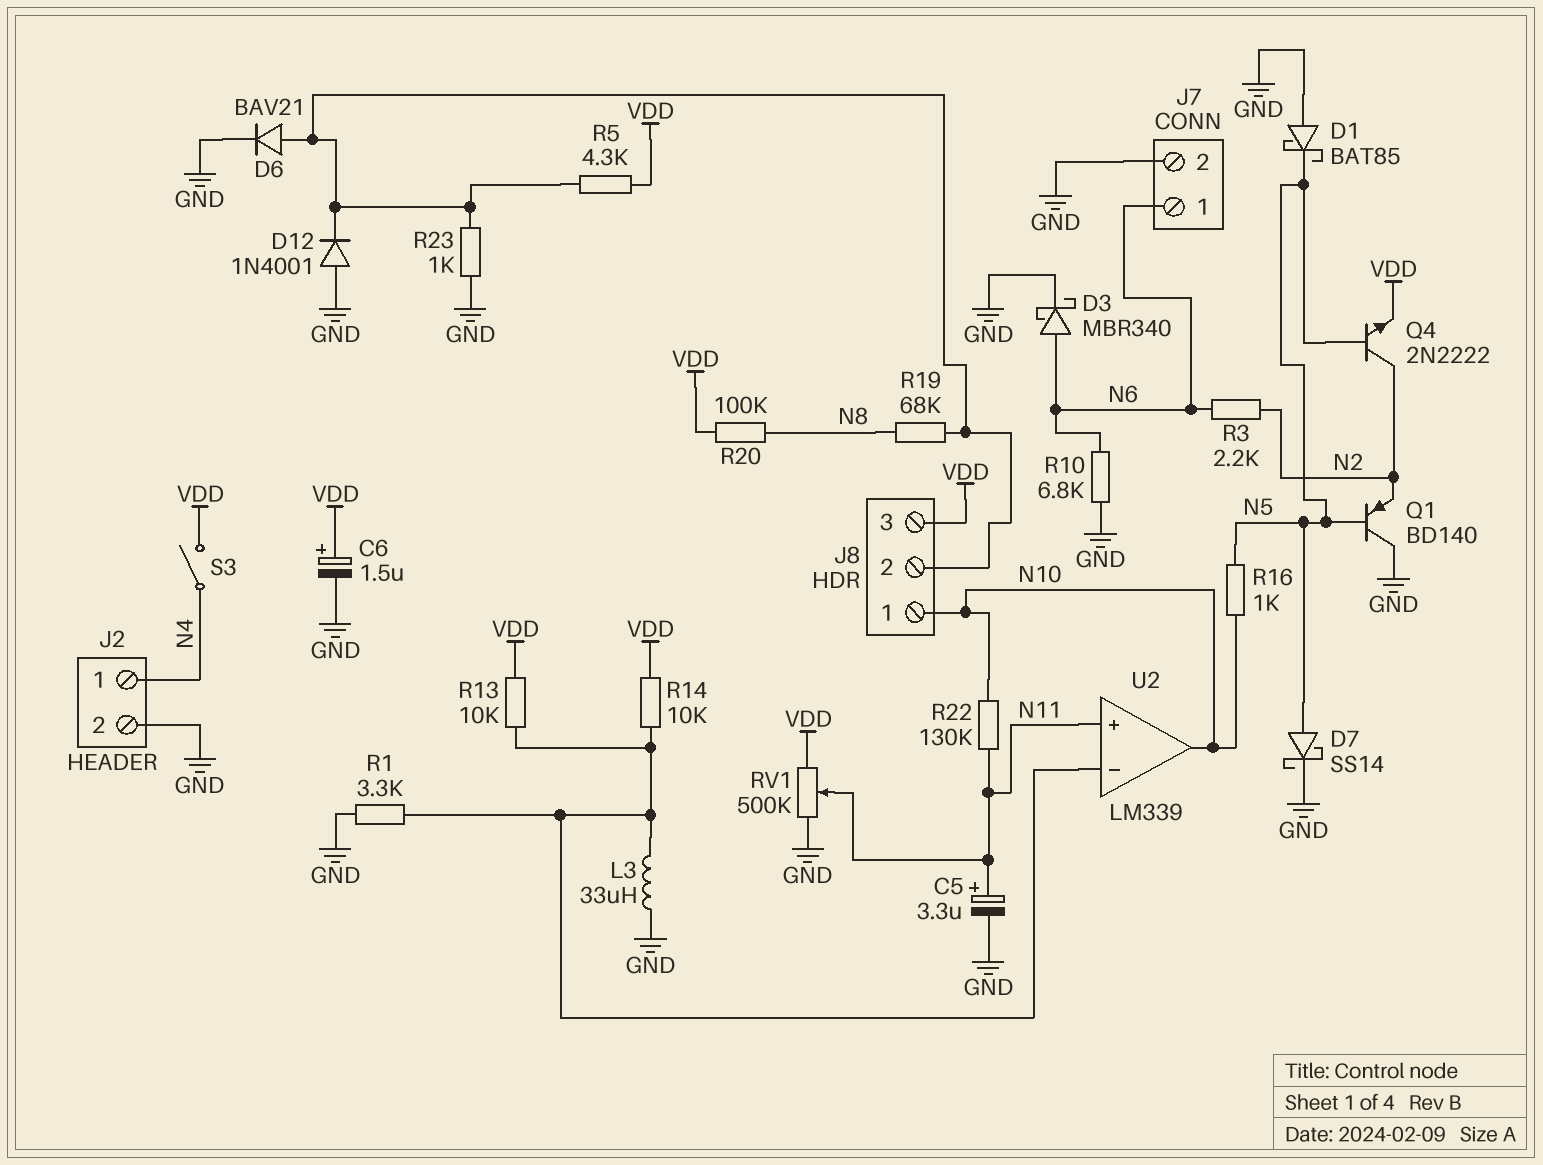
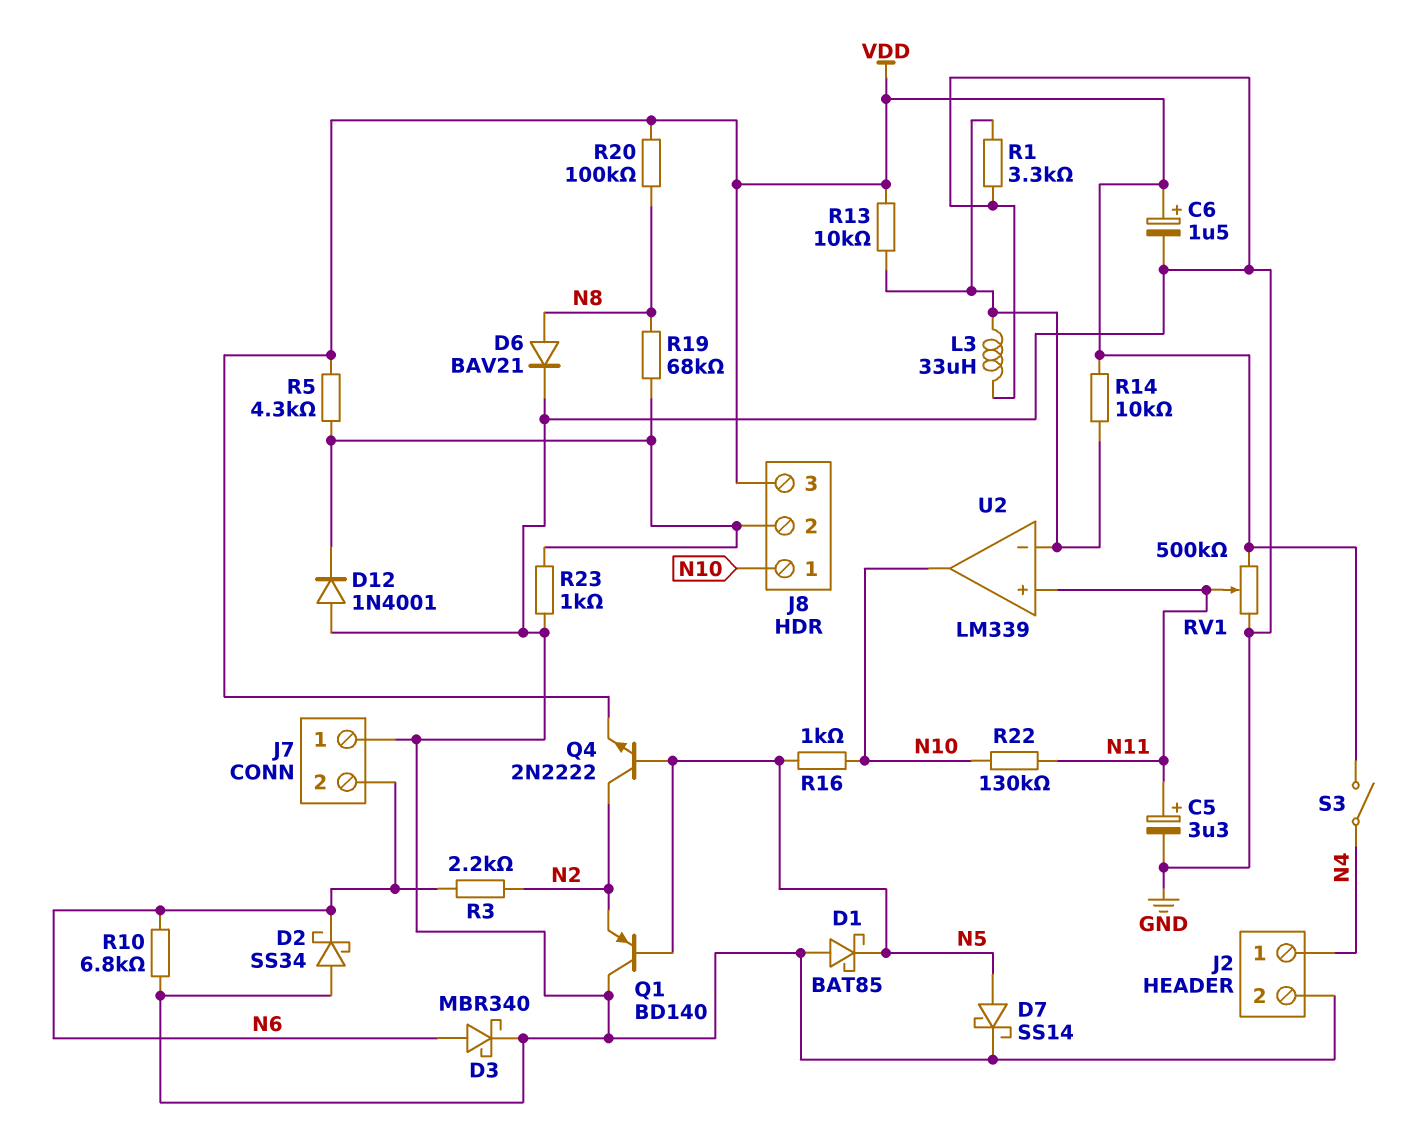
D2: none -> schottky SS34 (A GND, K N6)
D6: diode BAV21 (A J8/2, K GND) -> diode BAV21 (A N8, K GND)
J7 pin 1: N6 -> GND
J7 pin 2: GND -> N6

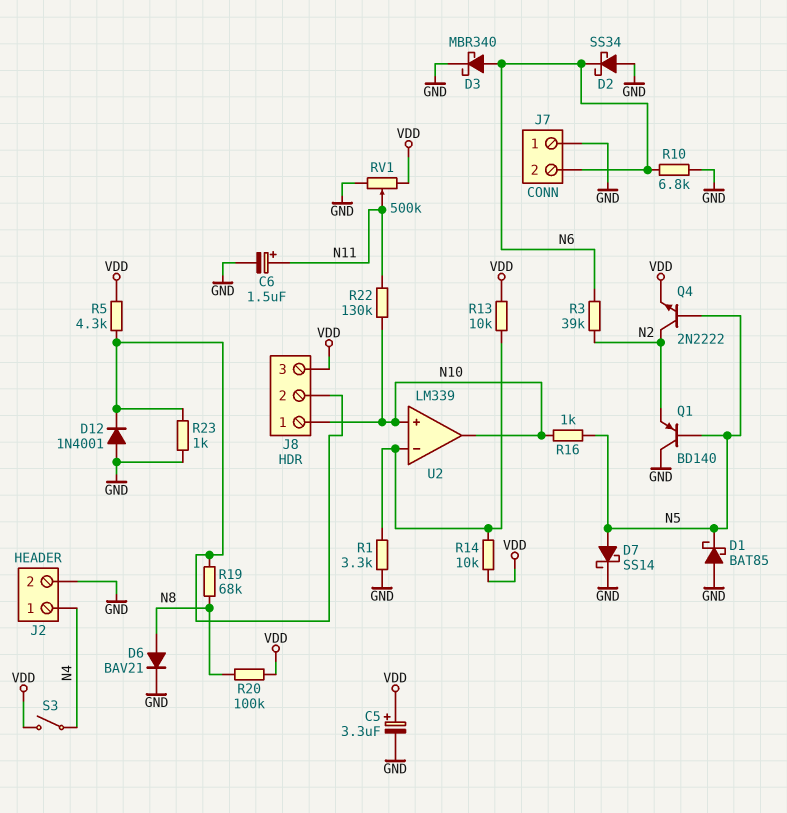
C5: 3.3uF (plus N11, minus GND) -> 3.3uF (plus VDD, minus GND)
C6: 1.5uF (plus VDD, minus GND) -> 1.5uF (plus N11, minus GND)
L3: 33uH (GND, U2/in-) -> none
R3: 2.2k (N2, N6) -> 39k (N2, N6)
U2 pin in+: N11 -> N10

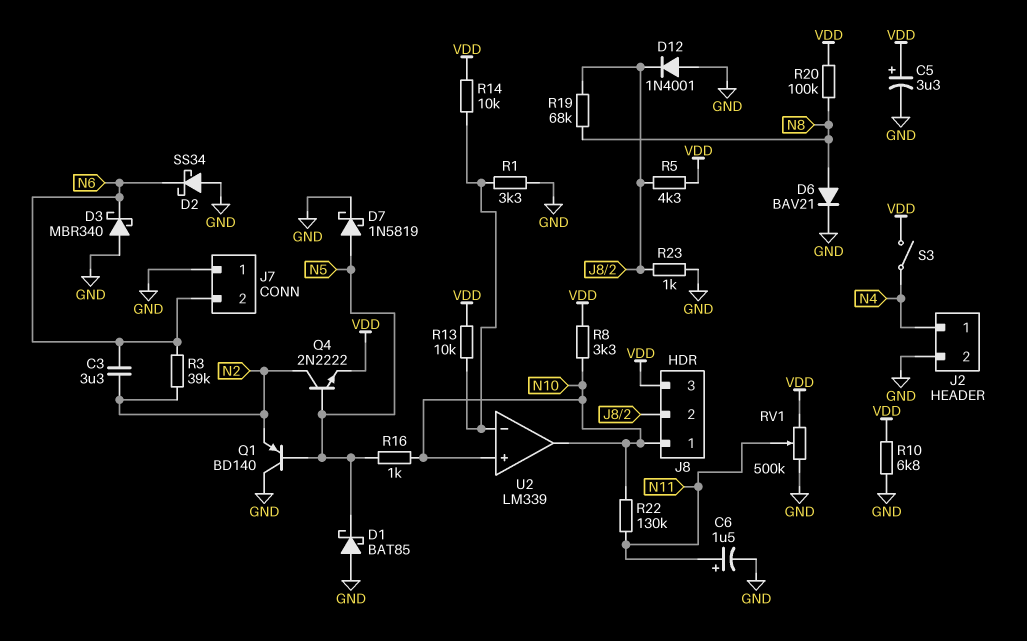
C3: none -> 3.3uF (N2, N6)
D3: schottky MBR340 (A N6, K GND) -> schottky MBR340 (A GND, K N6)
D7: schottky SS14 (A N5, K GND) -> schottky 1N5819 (A N5, K GND)
R8: none -> 3.3k (N10, VDD)
R10: 6.8k (GND, N6) -> 6.8k (GND, VDD)

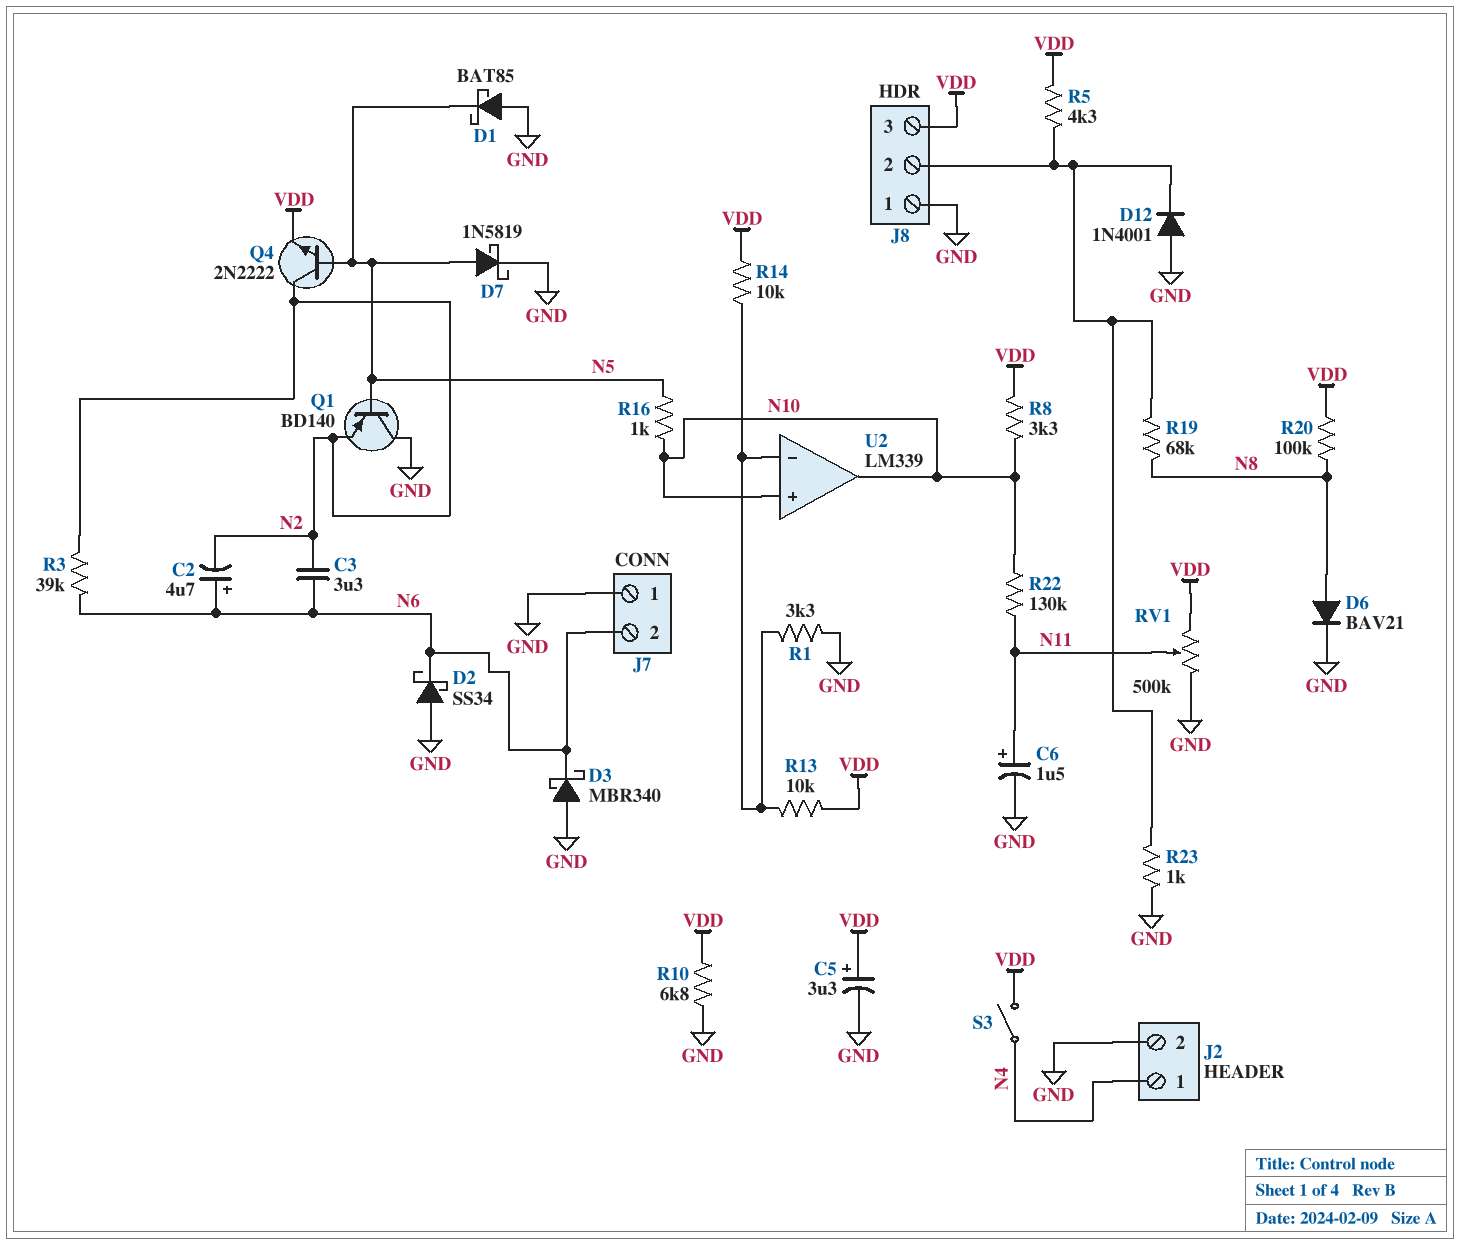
C2: none -> 4.7uF (plus N6, minus N2)
J8 pin 1: N10 -> GND

